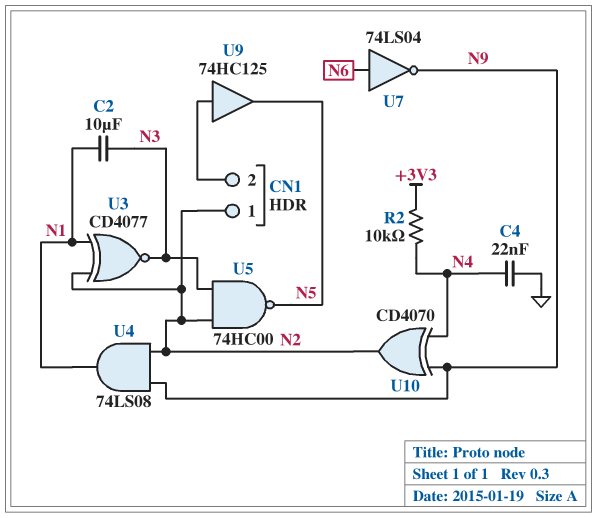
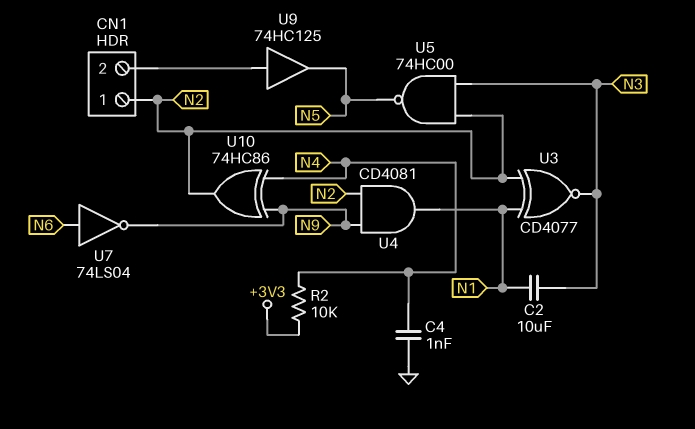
C4: 22nF (GND, N4) -> 1nF (GND, N4)
U4: AND 74LS08 (in N2, in N9, out N1) -> AND CD4081 (in N2, in N9, out N1)
U10: XOR CD4070 (in N4, in N9, out N2) -> XOR 74HC86 (in N4, in N9, out N2)

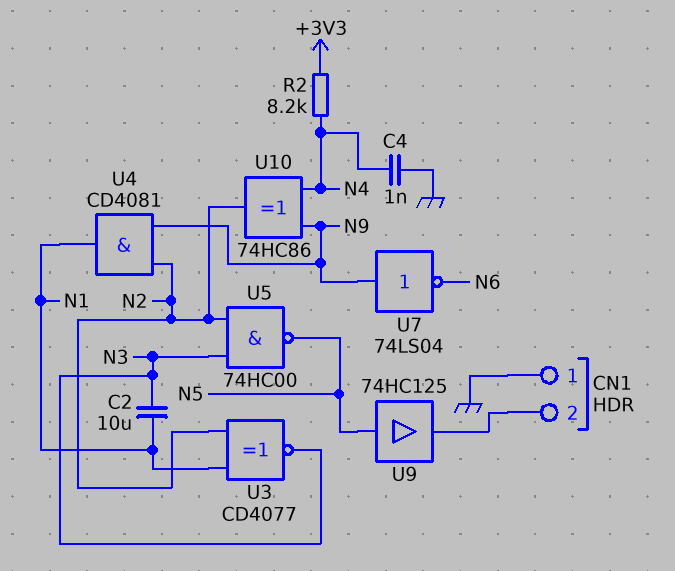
CN1 pin 1: N2 -> GND
R2: 10k (+3V3, N4) -> 8.2k (+3V3, N4)
U7: NOT 74LS04 (in N6, out N9) -> NOT 74LS04 (in N9, out N6)
U9: buffer 74HC125 (in CN1/2, out N5) -> buffer 74HC125 (in N5, out CN1/2)

